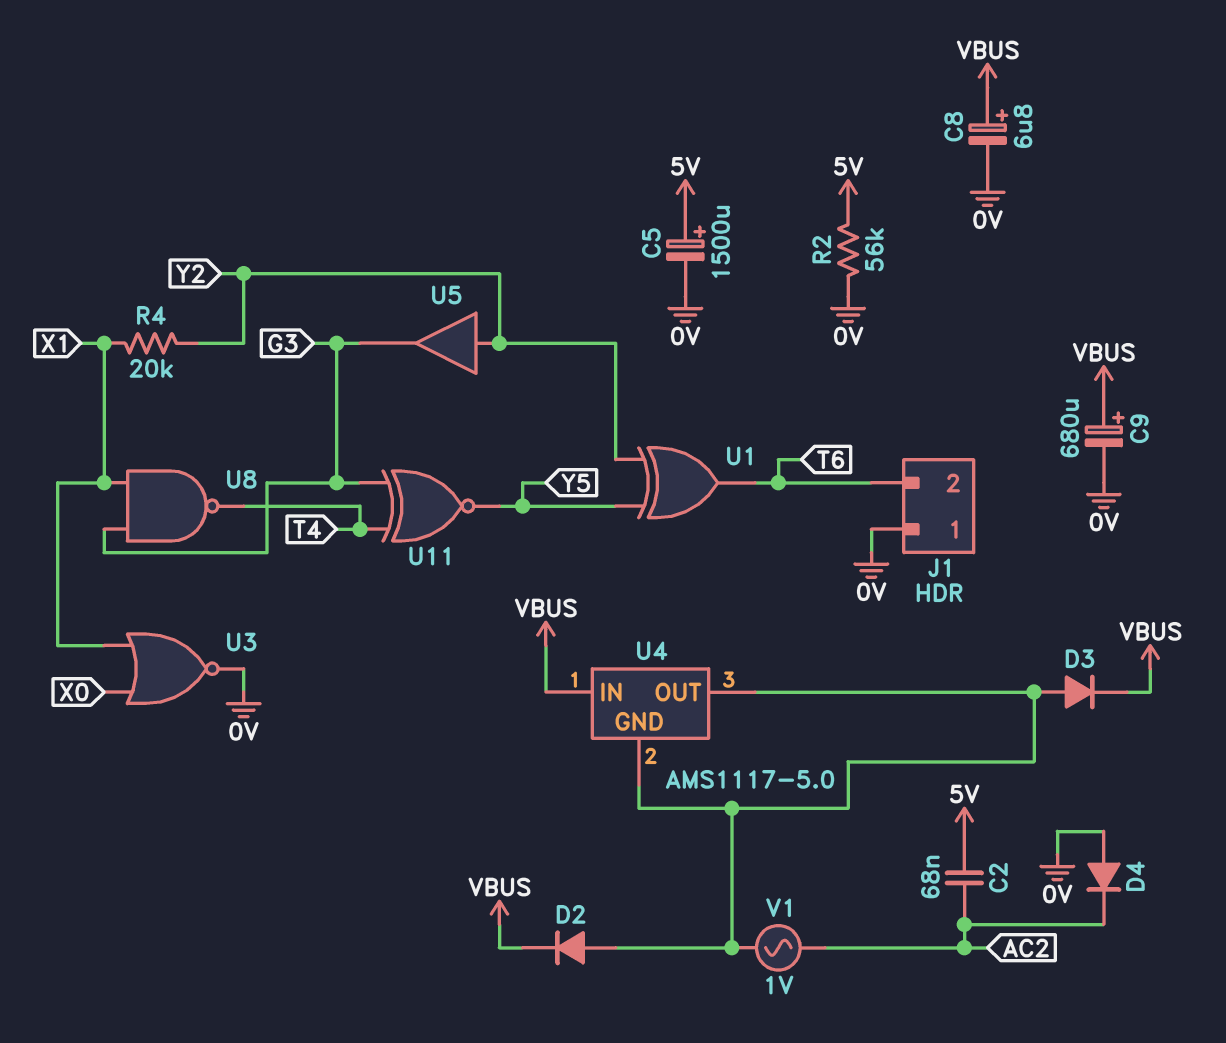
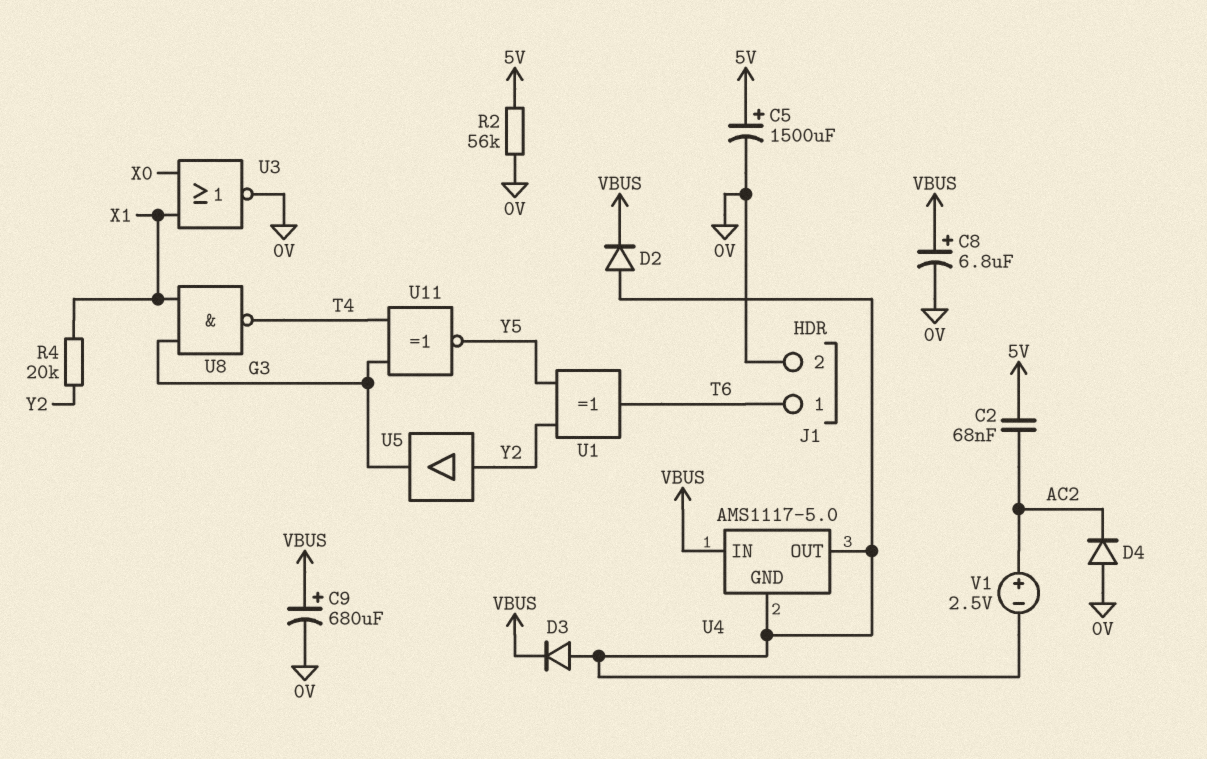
J1 pin 1: 0V -> T6
J1 pin 2: T6 -> 0V
V1: AC 1V (AC2, U4/GND) -> 2.5V (plus AC2, minus U4/GND)

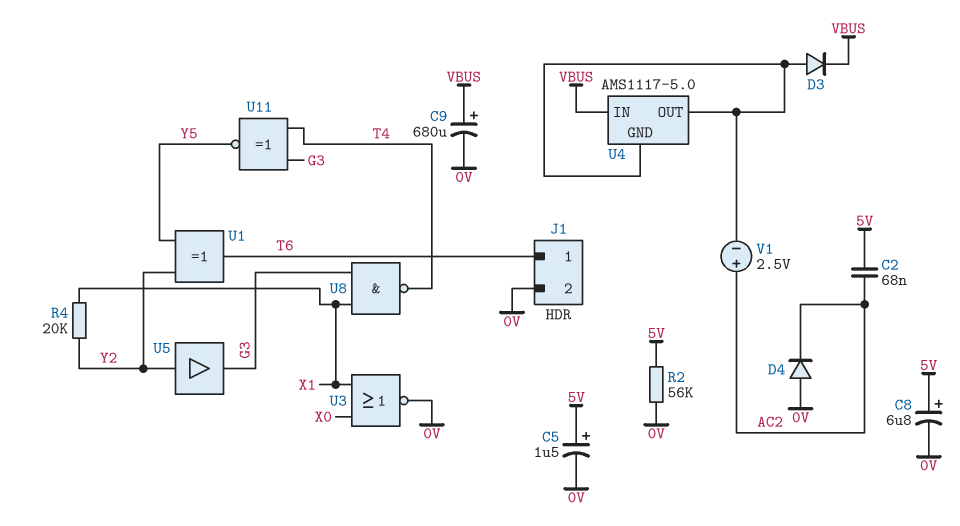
C5: 1500uF (plus 5V, minus 0V) -> 1.5uF (plus 5V, minus 0V)
C8: 6.8uF (plus VBUS, minus 0V) -> 6.8uF (plus 5V, minus 0V)
D2: diode (A U4/GND, K VBUS) -> none

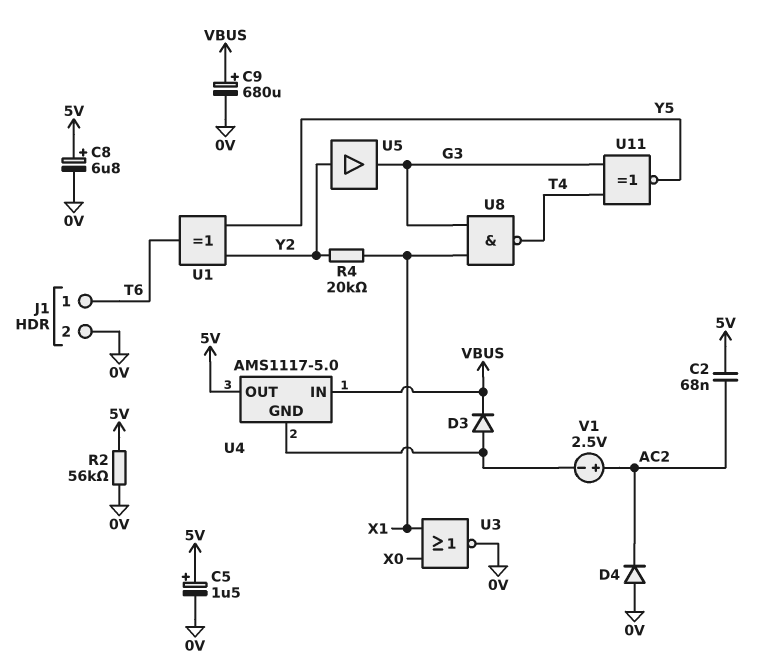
U4 pin OUT: U4/GND -> 5V

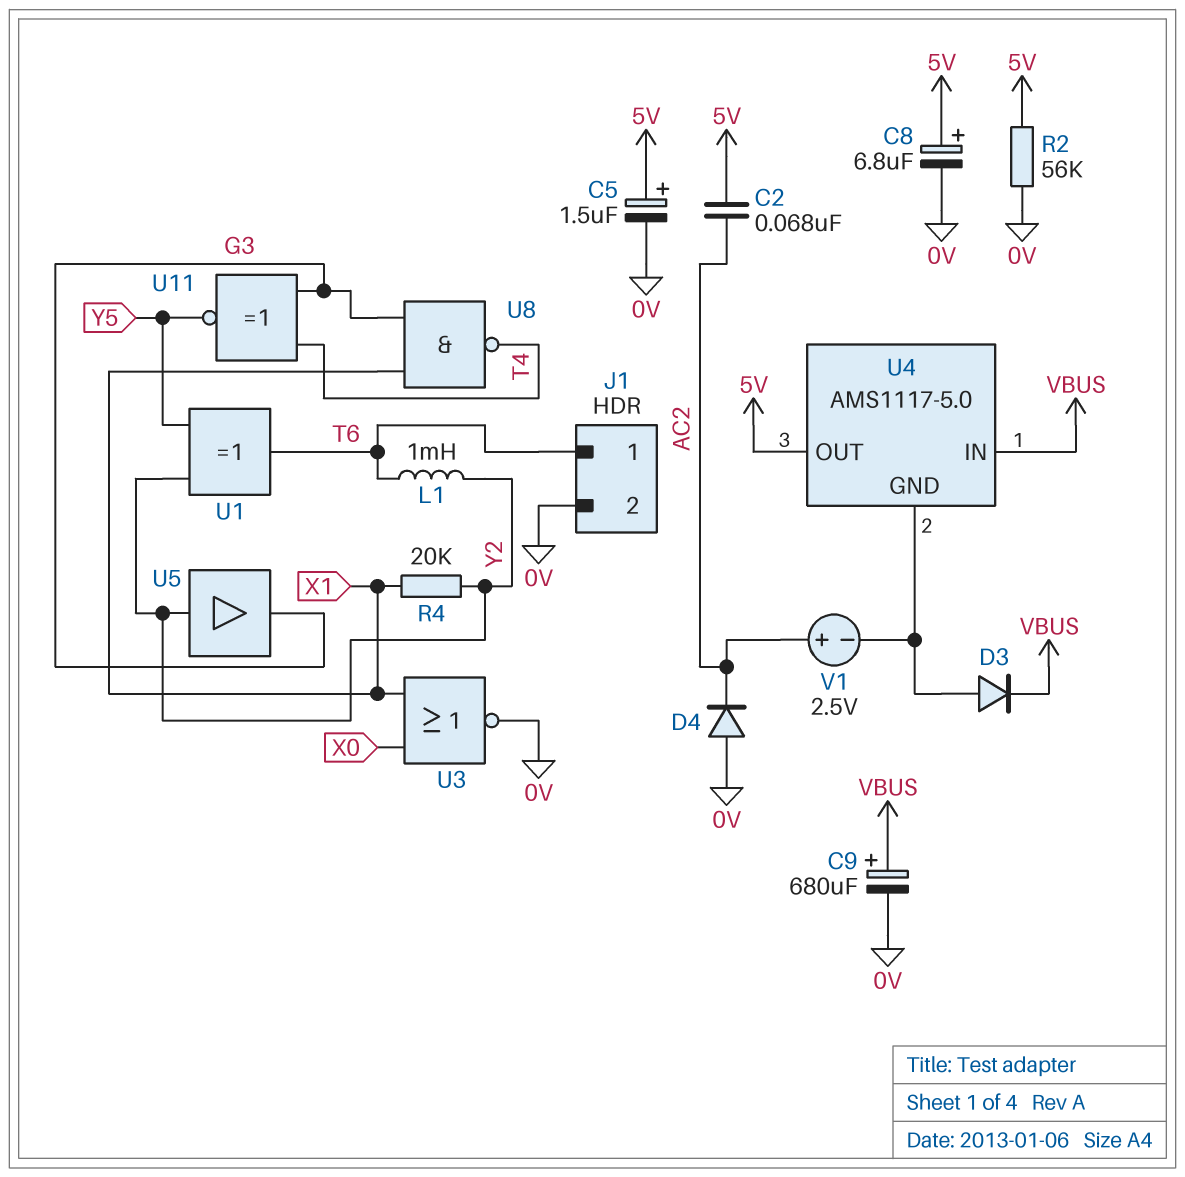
L1: none -> 1mH (T6, Y2)

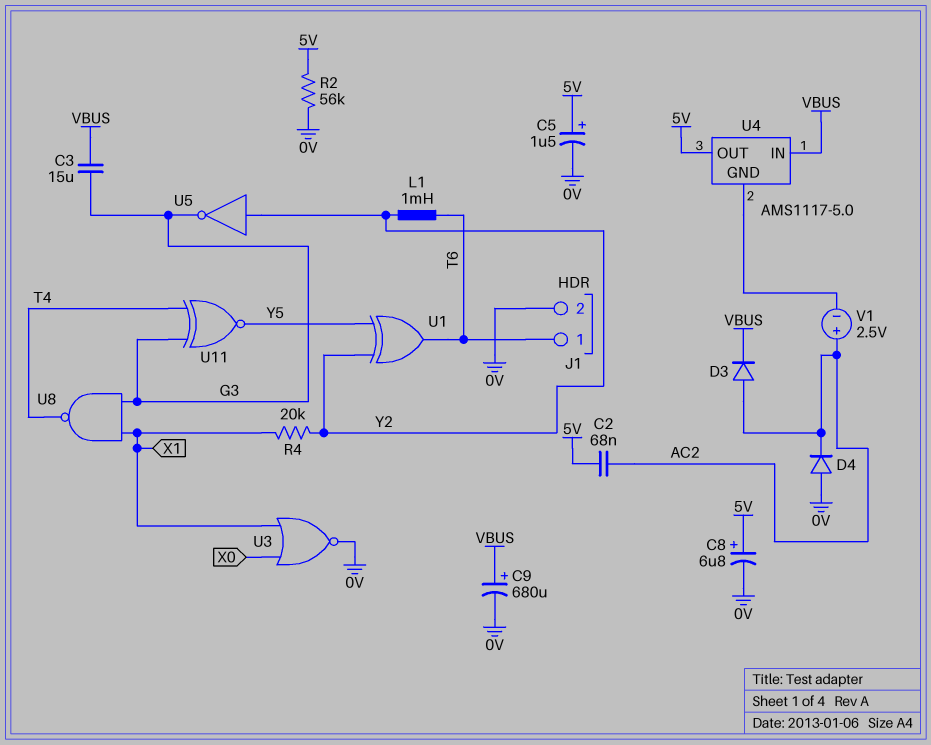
C3: none -> 15uF (G3, VBUS)
D3: diode (A U4/GND, K VBUS) -> diode (A AC2, K VBUS)
U5: buffer (in Y2, out G3) -> NOT (in Y2, out G3)

